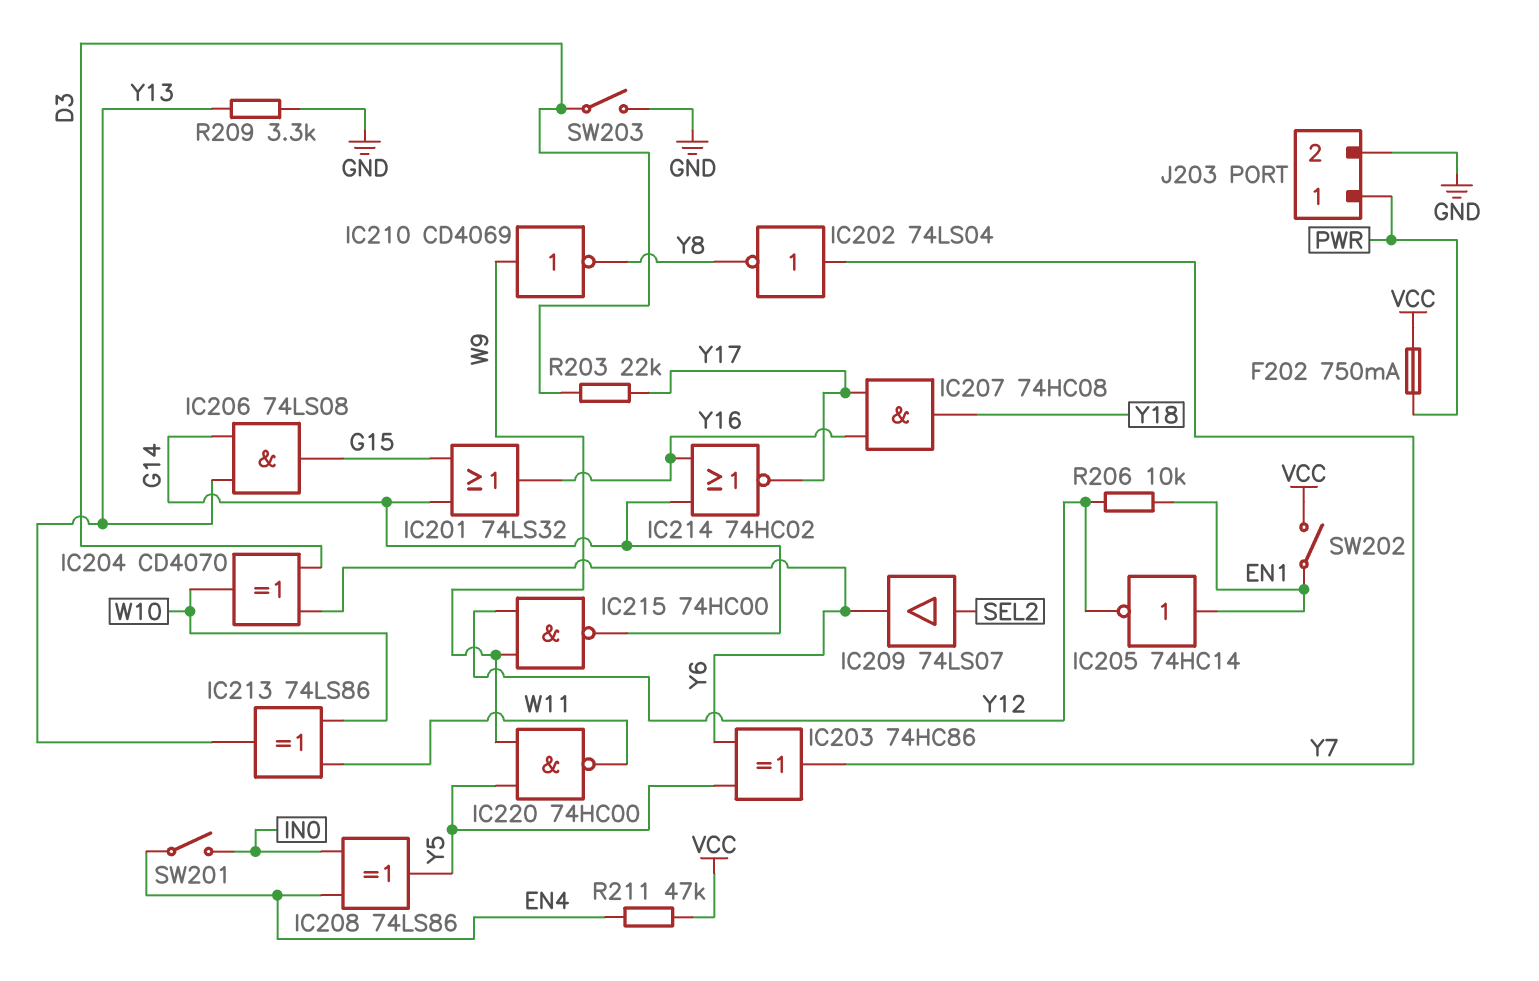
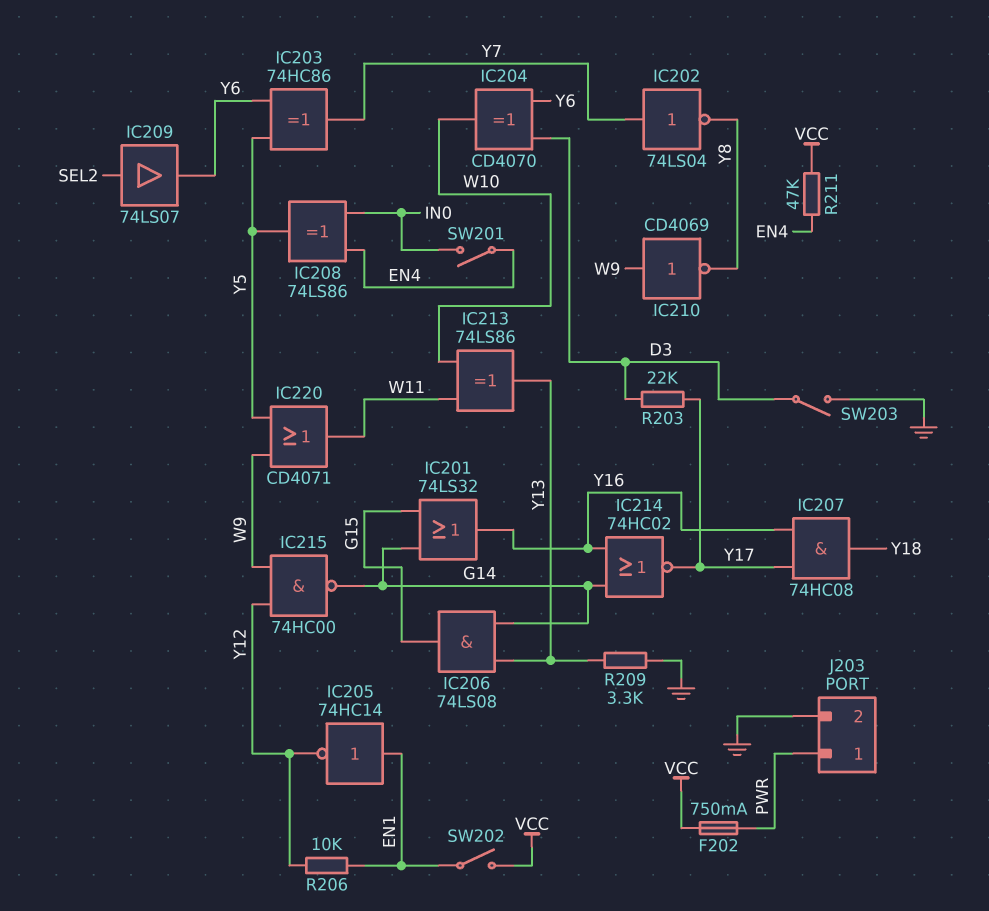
IC220: NAND 74HC00 (in W9, in Y5, out W11) -> OR CD4071 (in W9, in Y5, out W11)

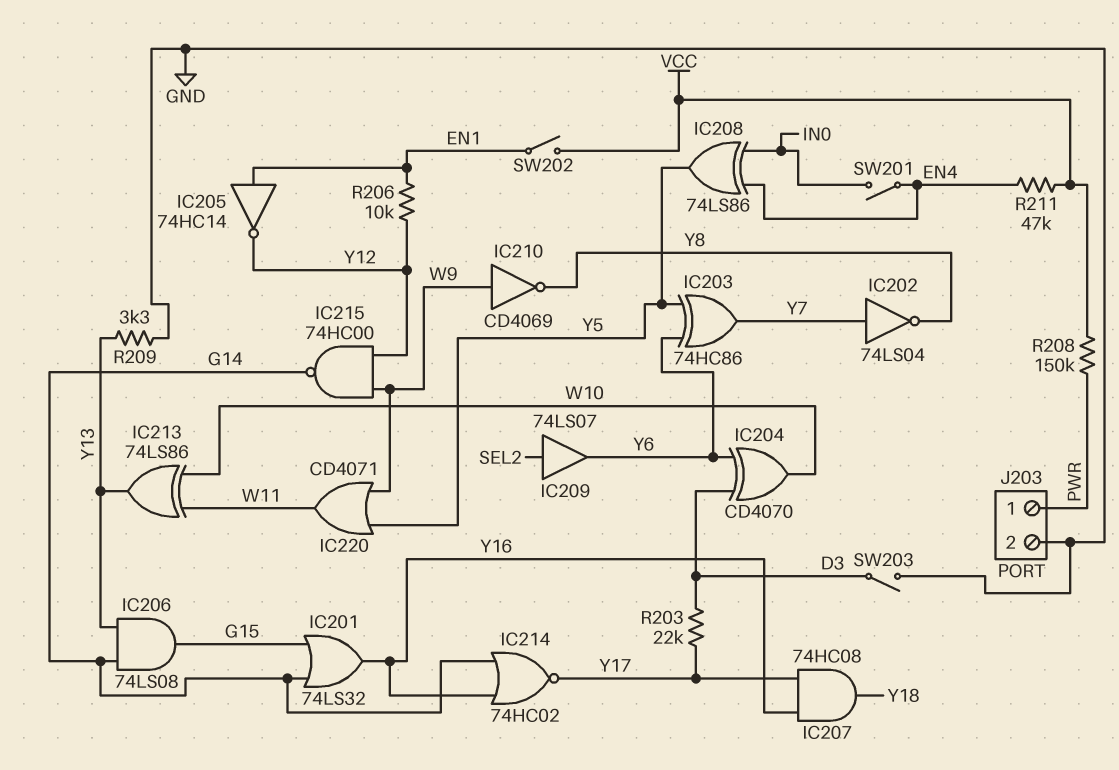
F202: 750mA (PWR, VCC) -> none
R208: none -> 150k (PWR, VCC)

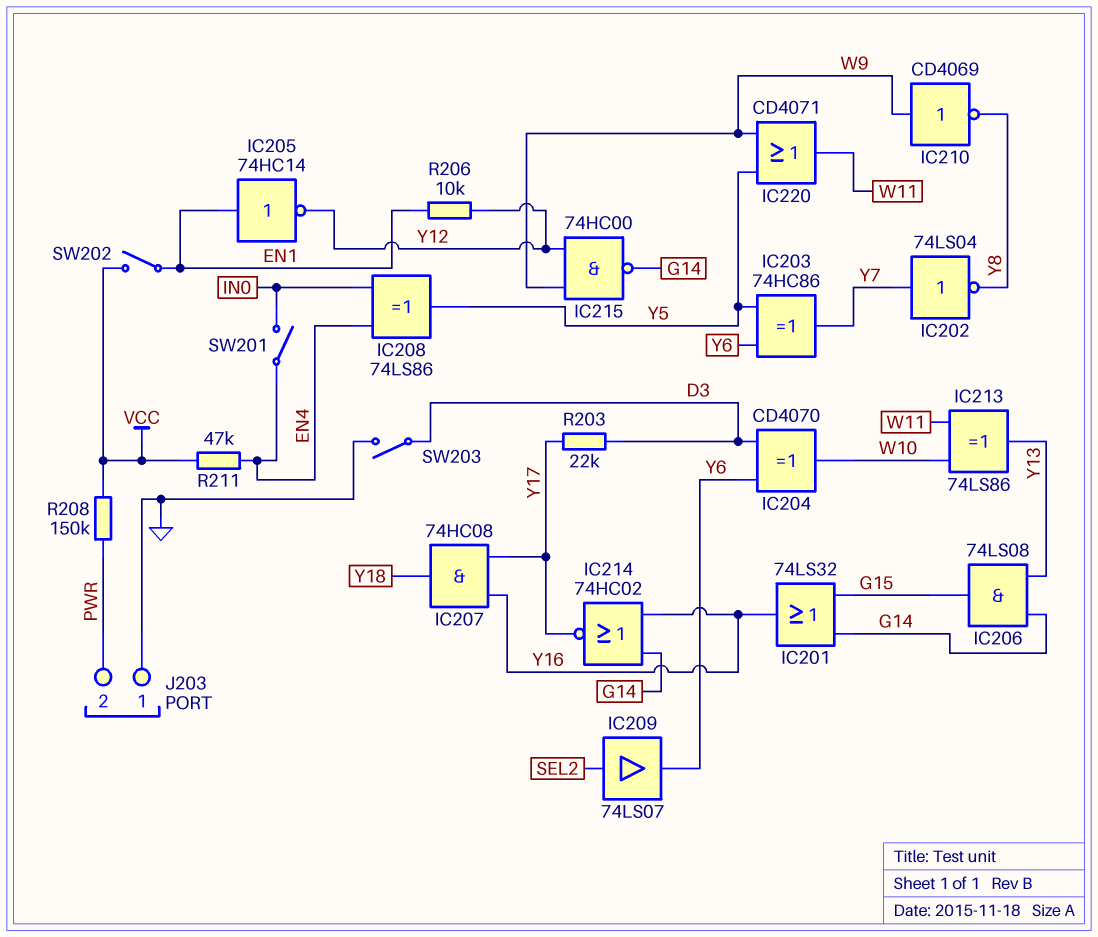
J203 pin 1: PWR -> GND
J203 pin 2: GND -> PWR
R209: 3.3k (GND, Y13) -> none

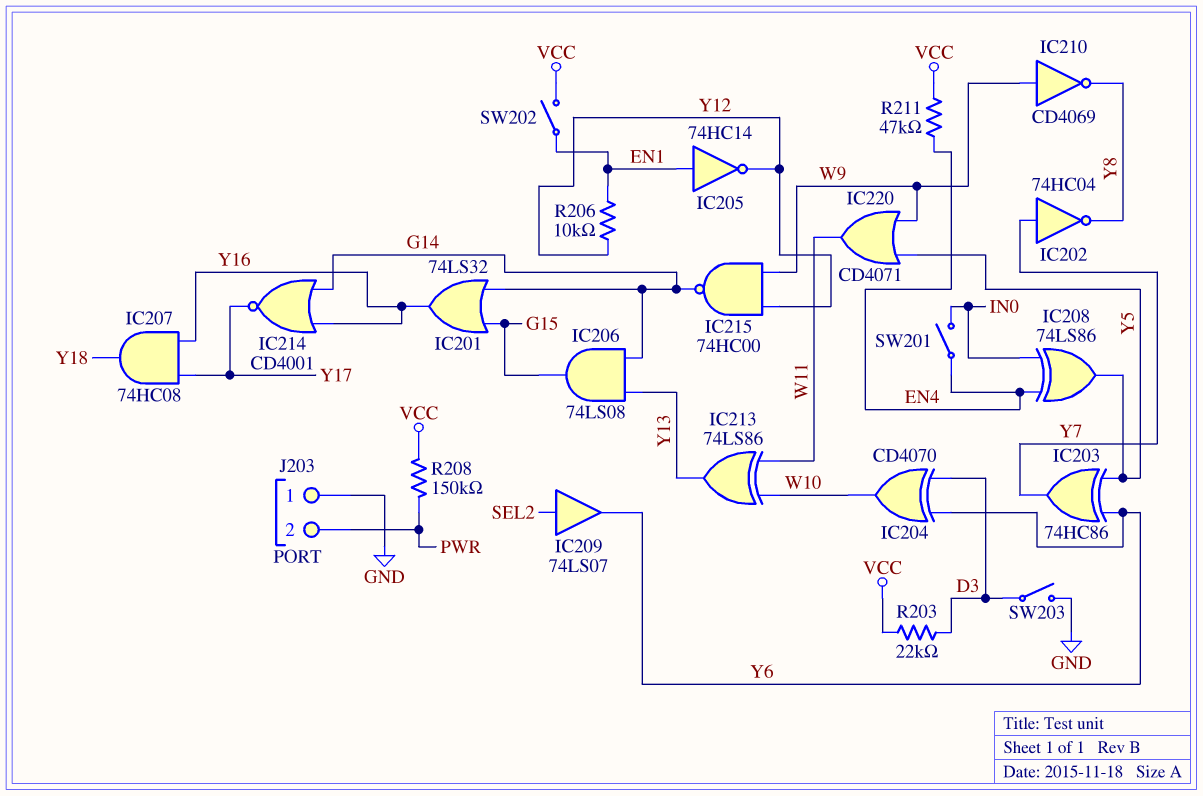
IC202: NOT 74LS04 (in Y7, out Y8) -> NOT 74HC04 (in Y7, out Y8)
IC214: NOR 74HC02 (in G14, in Y16, out Y17) -> NOR CD4001 (in G14, in Y16, out Y17)
R203: 22k (D3, Y17) -> 22k (D3, VCC)

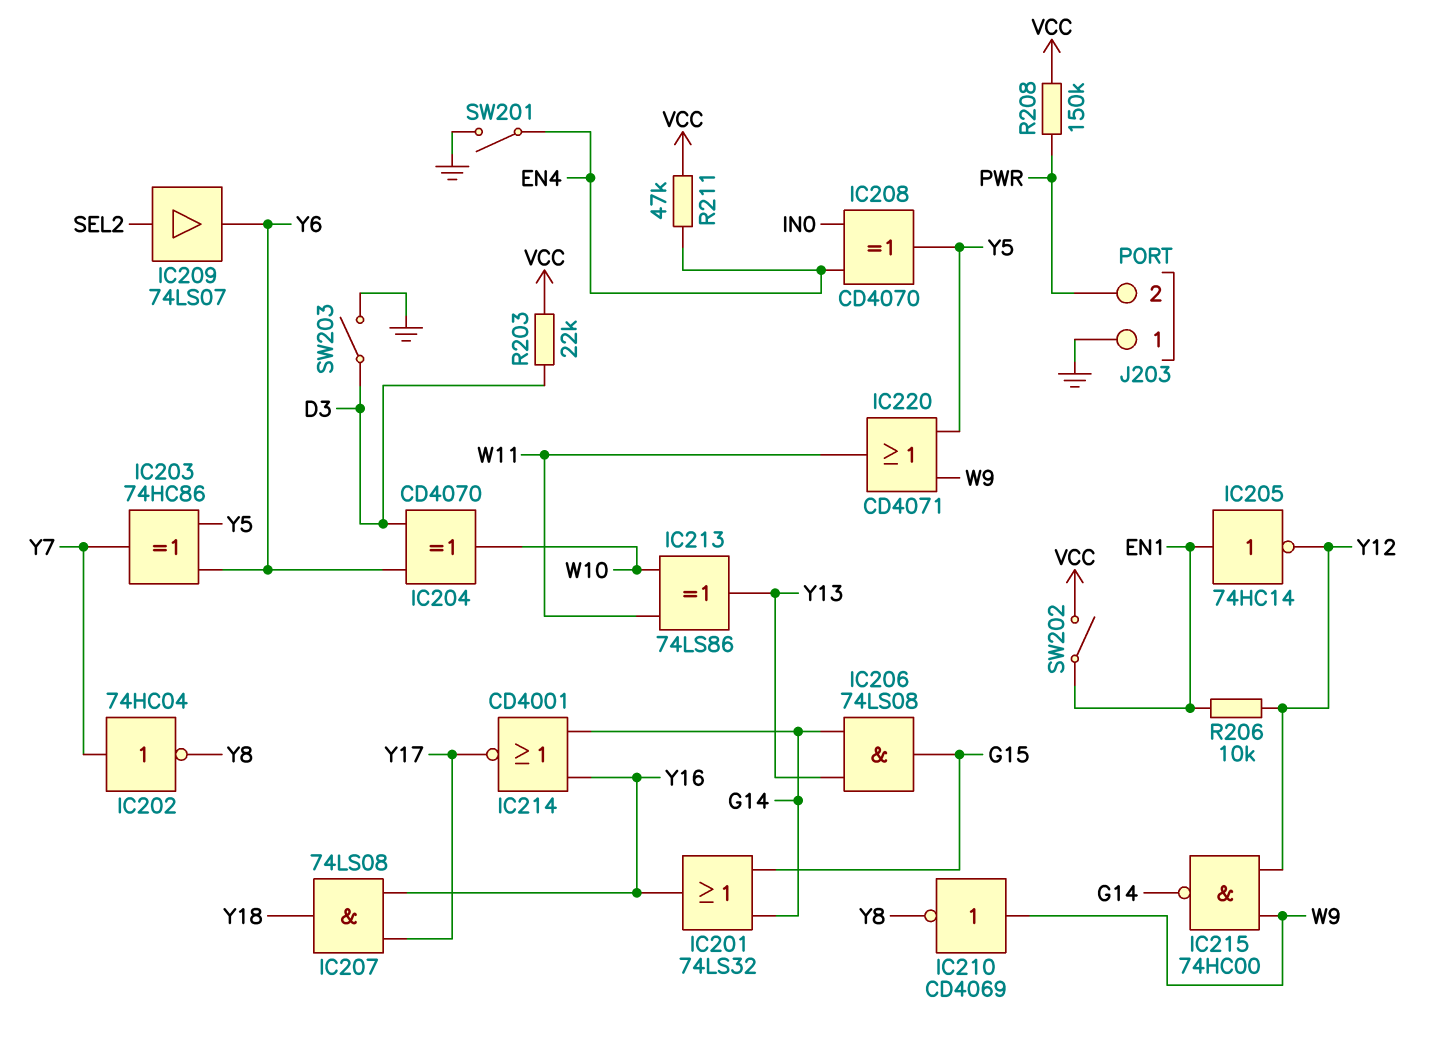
IC207: AND 74HC08 (in Y16, in Y17, out Y18) -> AND 74LS08 (in Y16, in Y17, out Y18)
IC208: XOR 74LS86 (in EN4, in IN0, out Y5) -> XOR CD4070 (in EN4, in IN0, out Y5)
SW201: switch (EN4, IN0) -> switch (EN4, GND)

